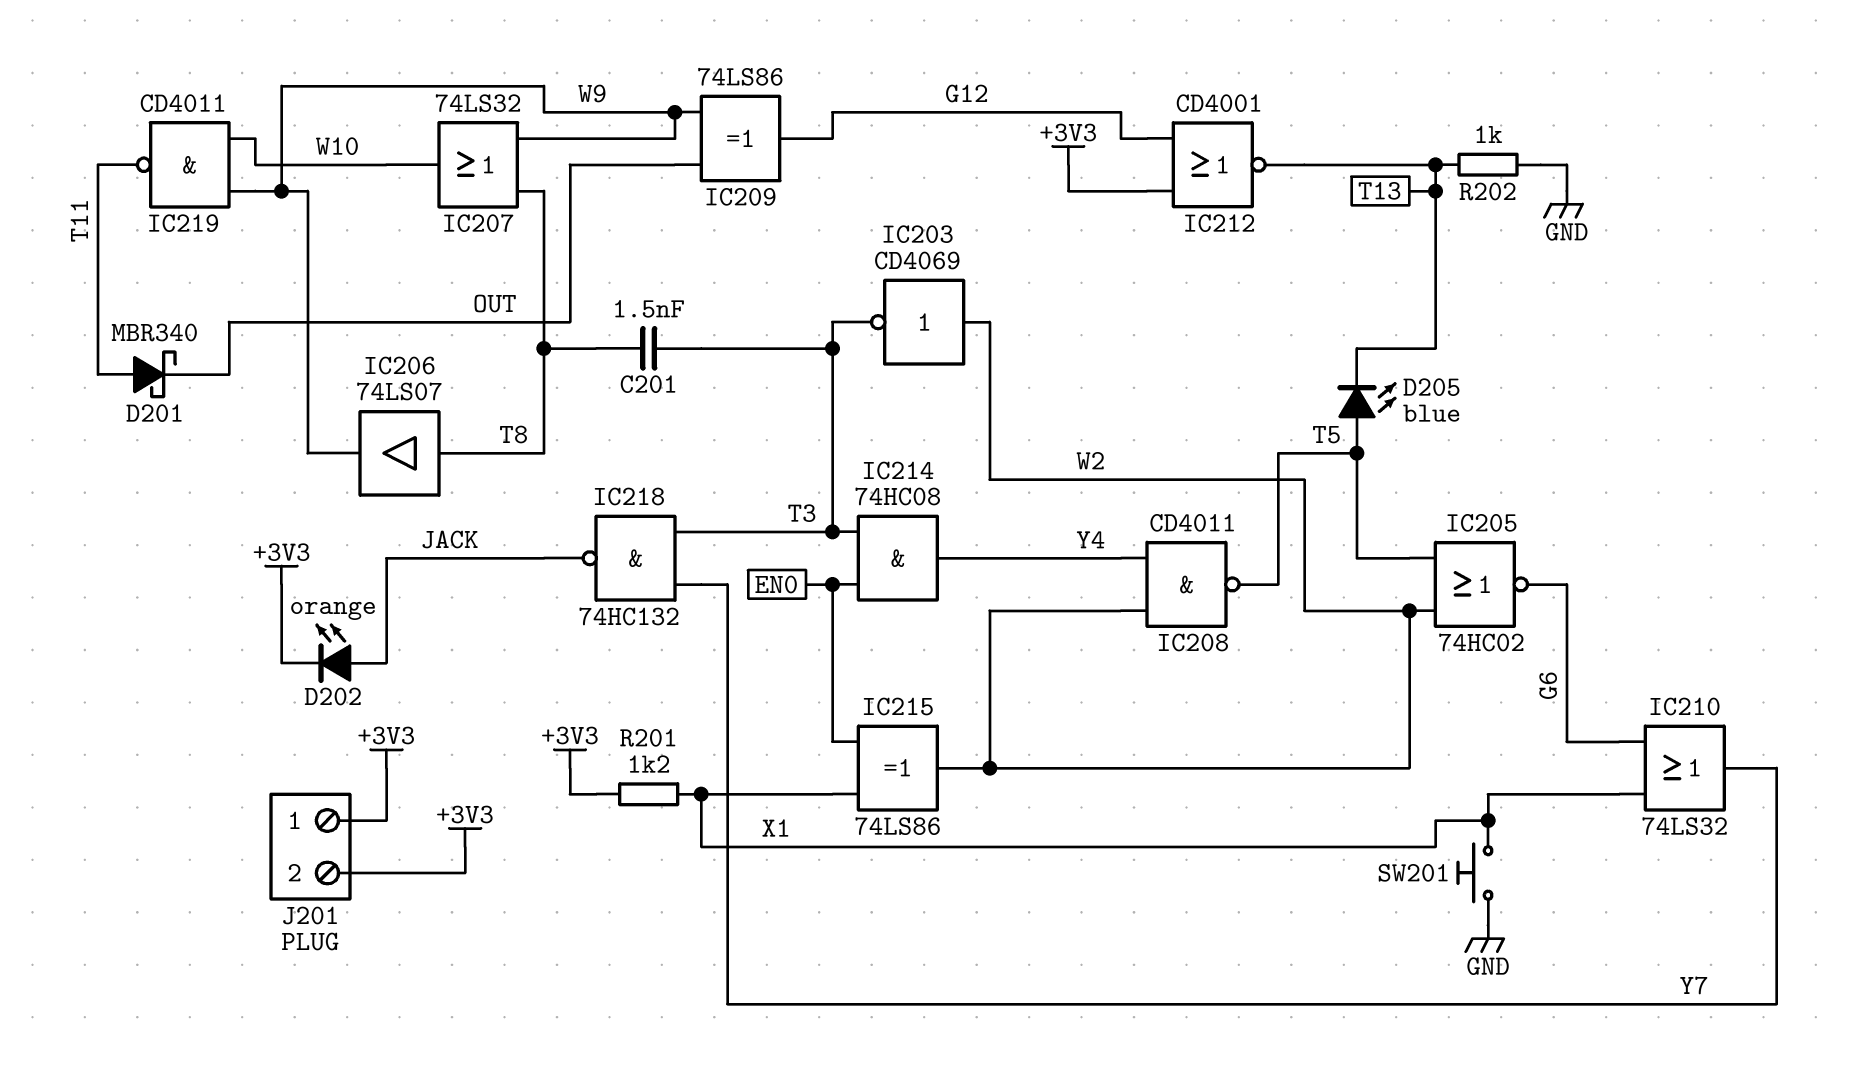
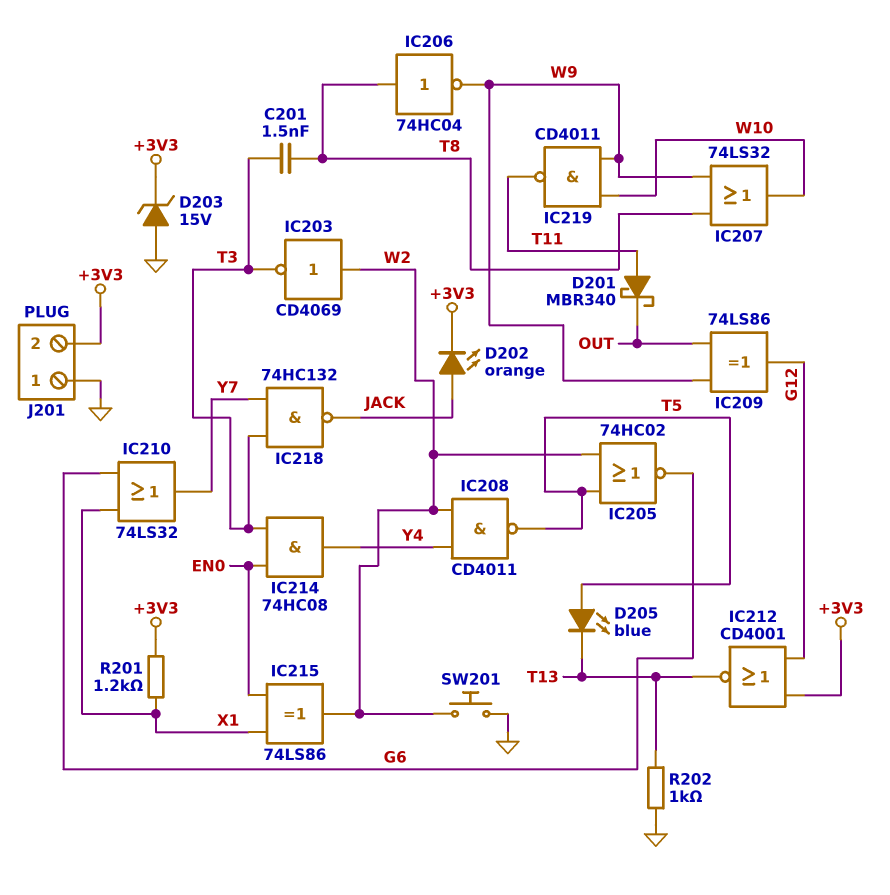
D203: none -> zener 15V (A GND, K +3V3)
IC206: buffer 74LS07 (in T8, out W9) -> NOT 74HC04 (in T8, out W9)
J201 pin 1: +3V3 -> GND
SW201: button (GND, X1) -> button (GND, W2)

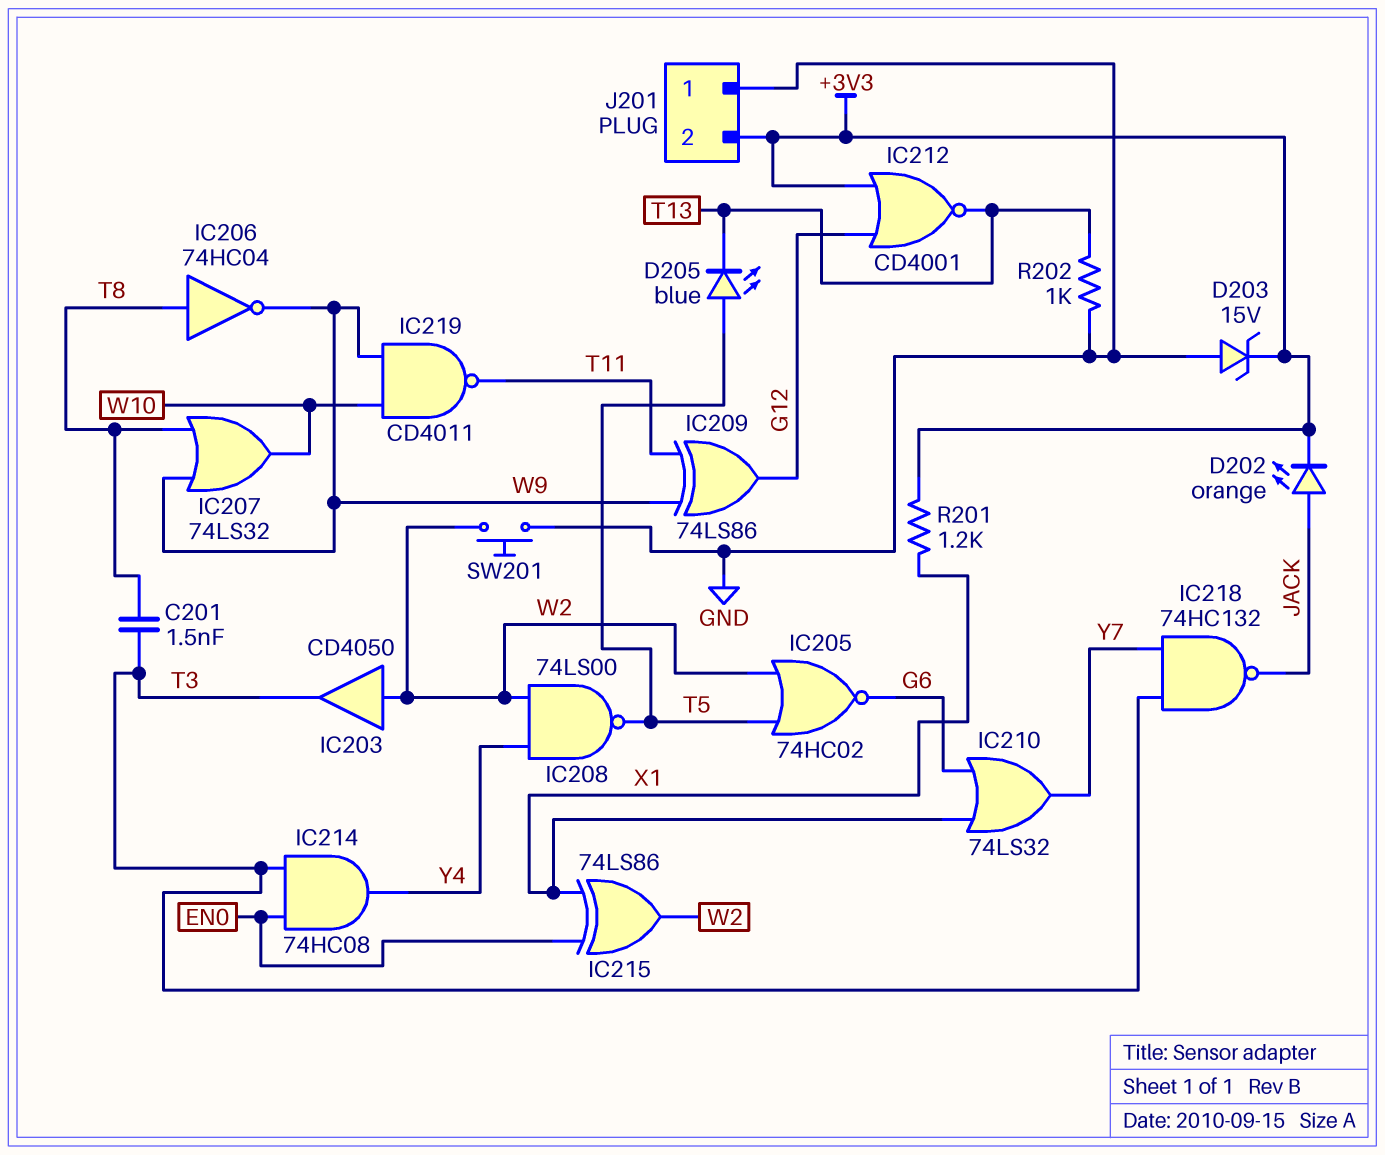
D201: schottky MBR340 (A T11, K OUT) -> none
IC203: NOT CD4069 (in W2, out T3) -> buffer CD4050 (in W2, out T3)
IC208: NAND CD4011 (in W2, in Y4, out T5) -> NAND 74LS00 (in W2, in Y4, out T5)
IC209: XOR 74LS86 (in OUT, in W9, out G12) -> XOR 74LS86 (in T11, in W9, out G12)

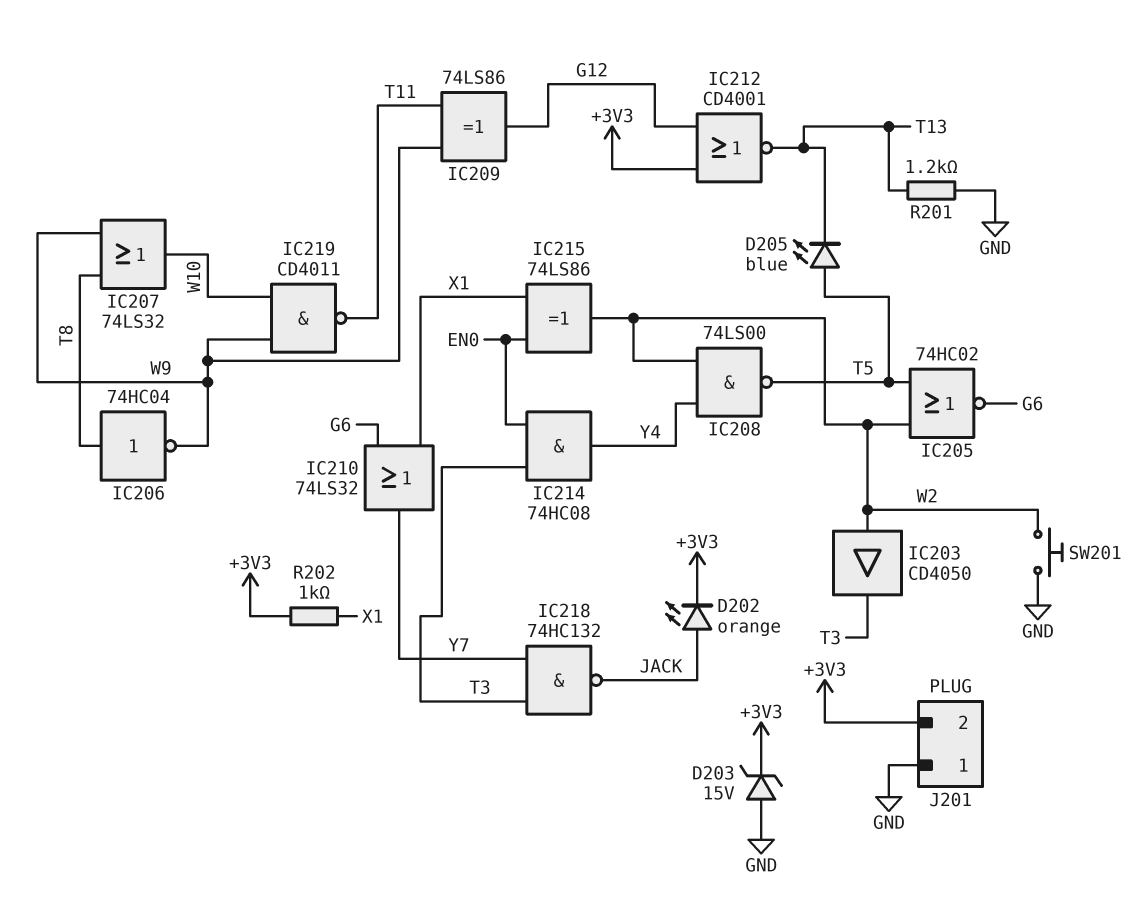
C201: 1.5nF (T3, T8) -> none
R201: 1.2k (+3V3, X1) -> 1.2k (GND, T13)
R202: 1k (GND, T13) -> 1k (+3V3, X1)

